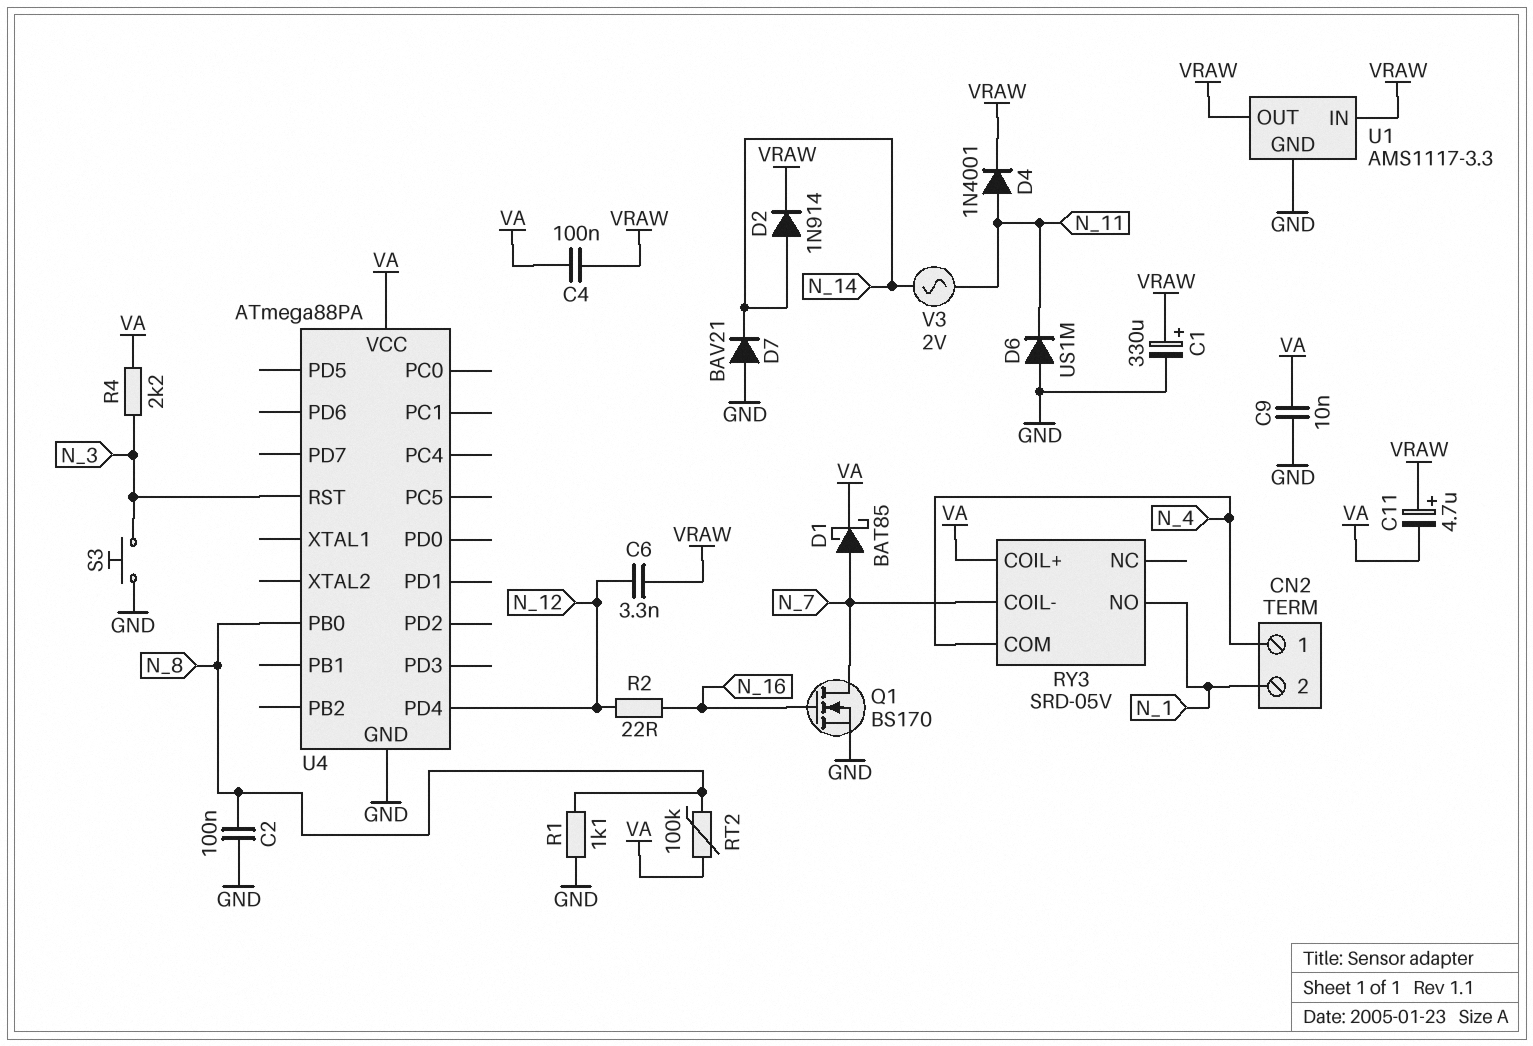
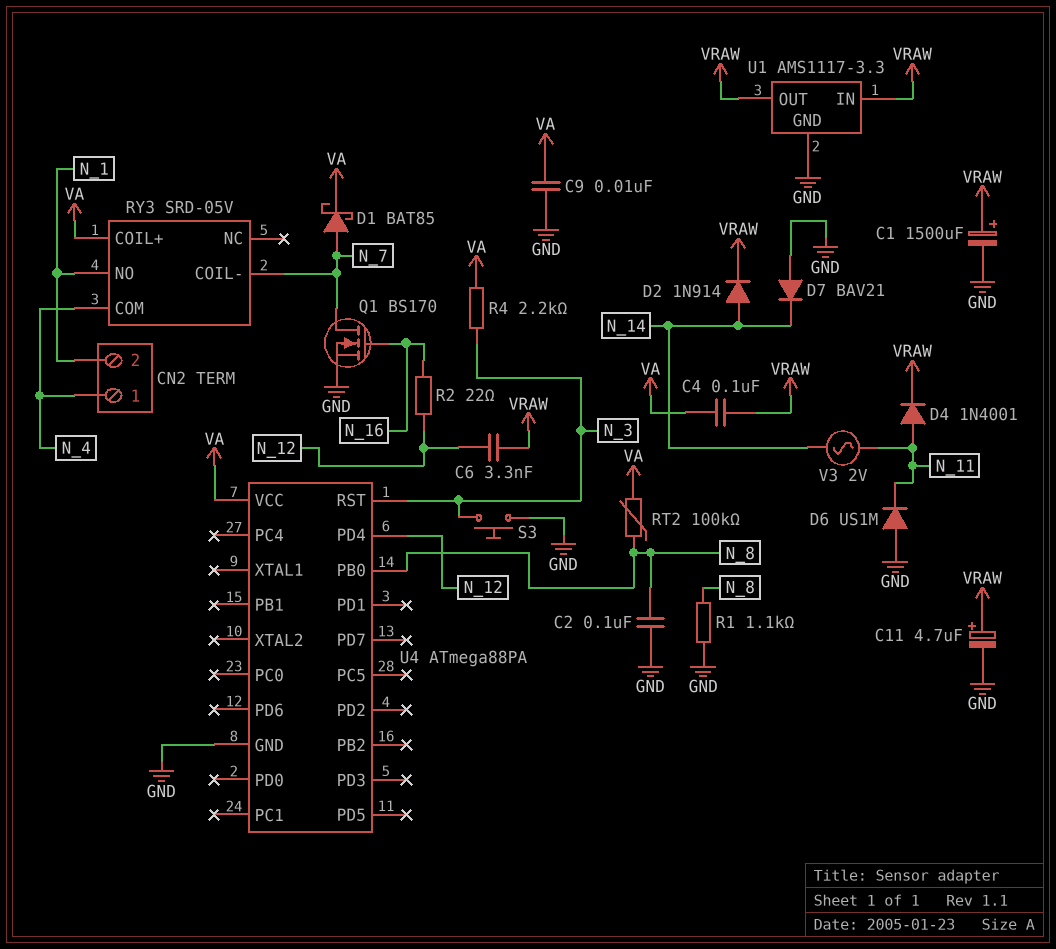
C1: 330uF (plus VRAW, minus GND) -> 1500uF (plus VRAW, minus GND)
C11: 4.7uF (plus VRAW, minus VA) -> 4.7uF (plus VRAW, minus GND)

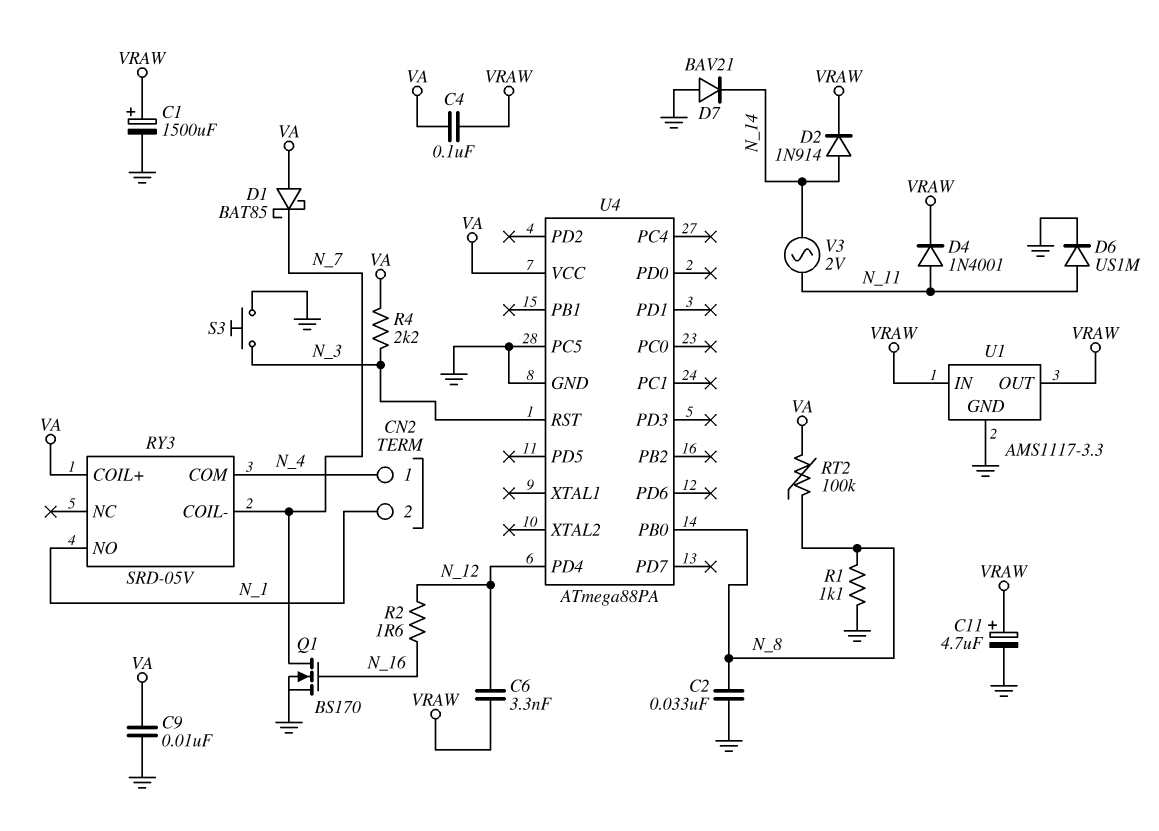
C2: 100nF (GND, N_8) -> 33nF (GND, N_8)
D1: schottky BAT85 (A N_7, K VA) -> schottky BAT85 (A VA, K N_7)
D6: diode US1M (A GND, K N_11) -> diode US1M (A N_11, K GND)
R2: 22 (N_12, N_16) -> 1.6 (N_12, N_16)
U4 pin PC5: none -> GND

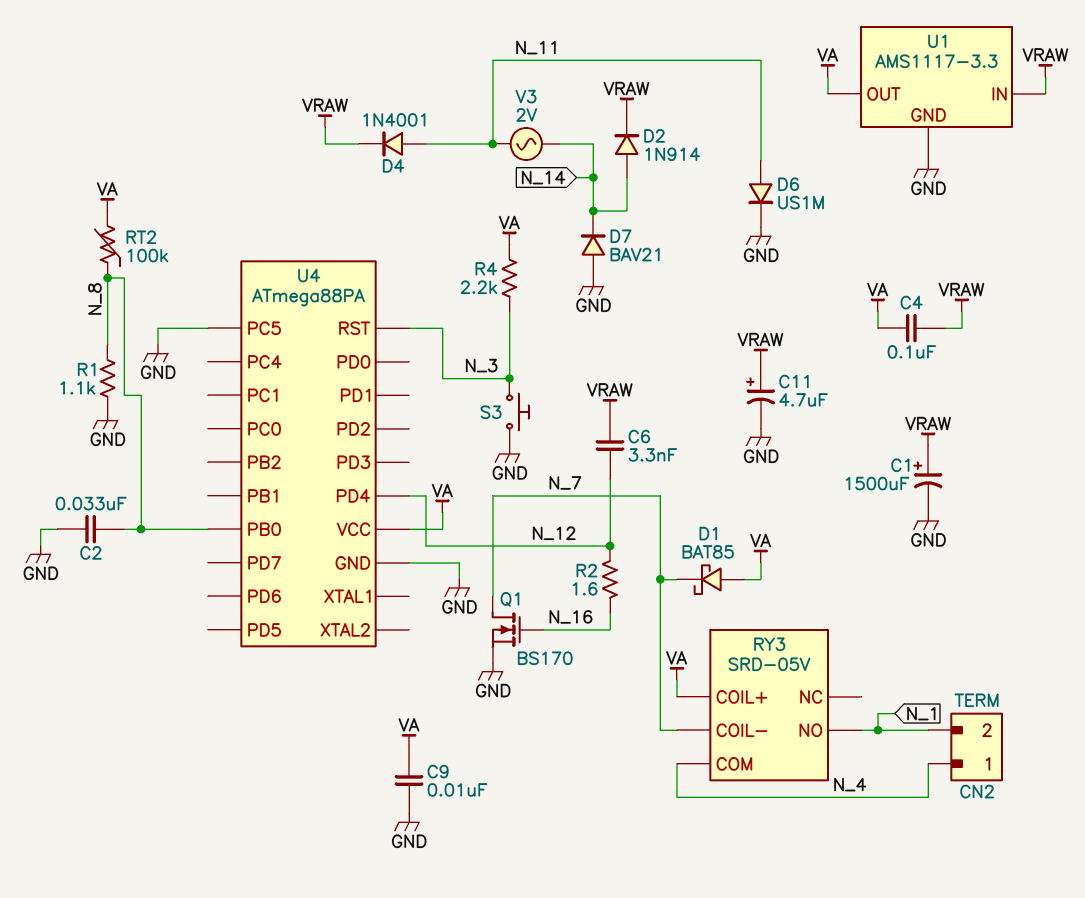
U1 pin OUT: VRAW -> VA

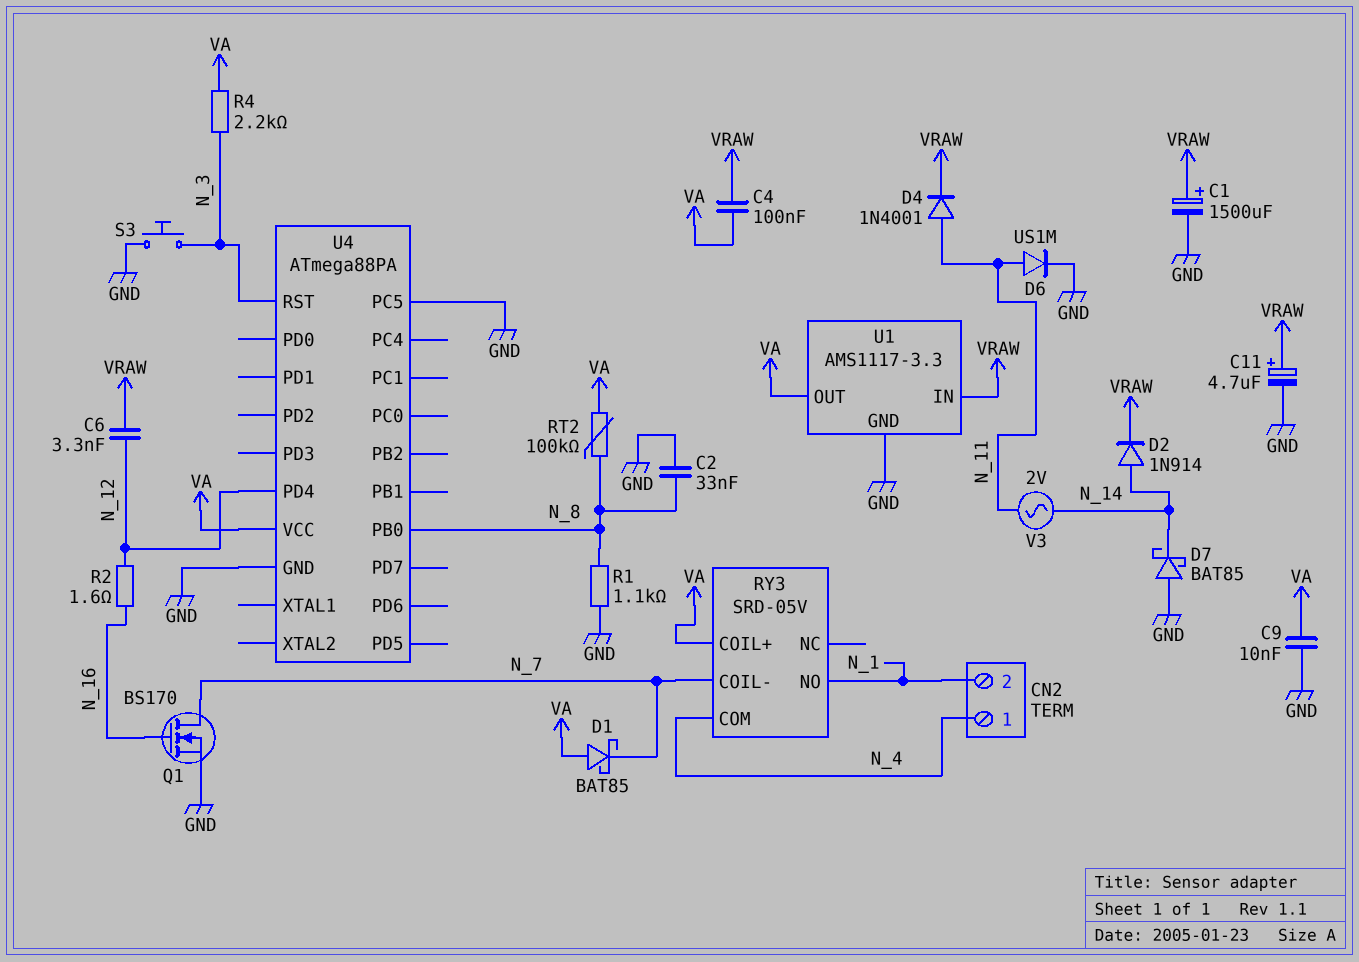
D7: diode BAV21 (A GND, K N_14) -> schottky BAT85 (A GND, K N_14)

